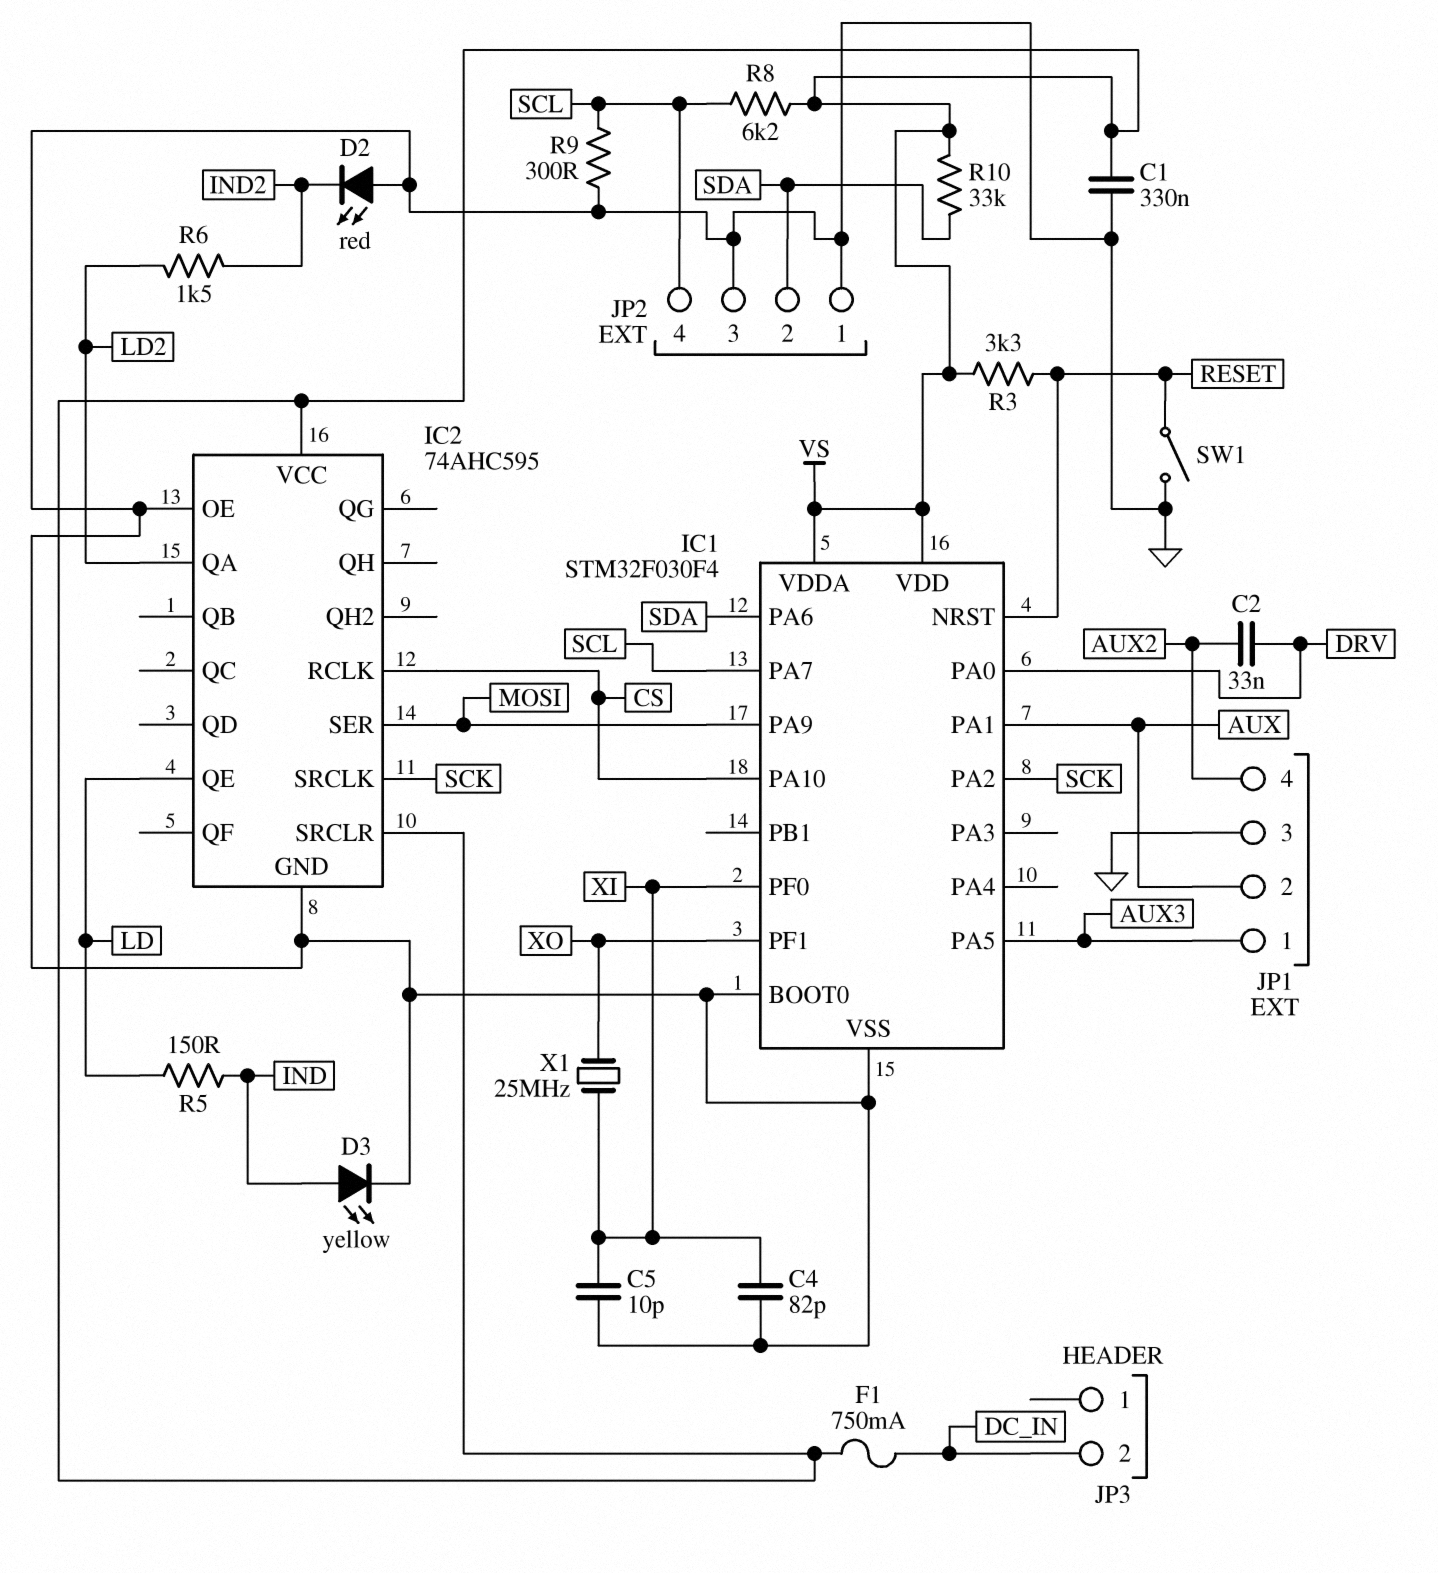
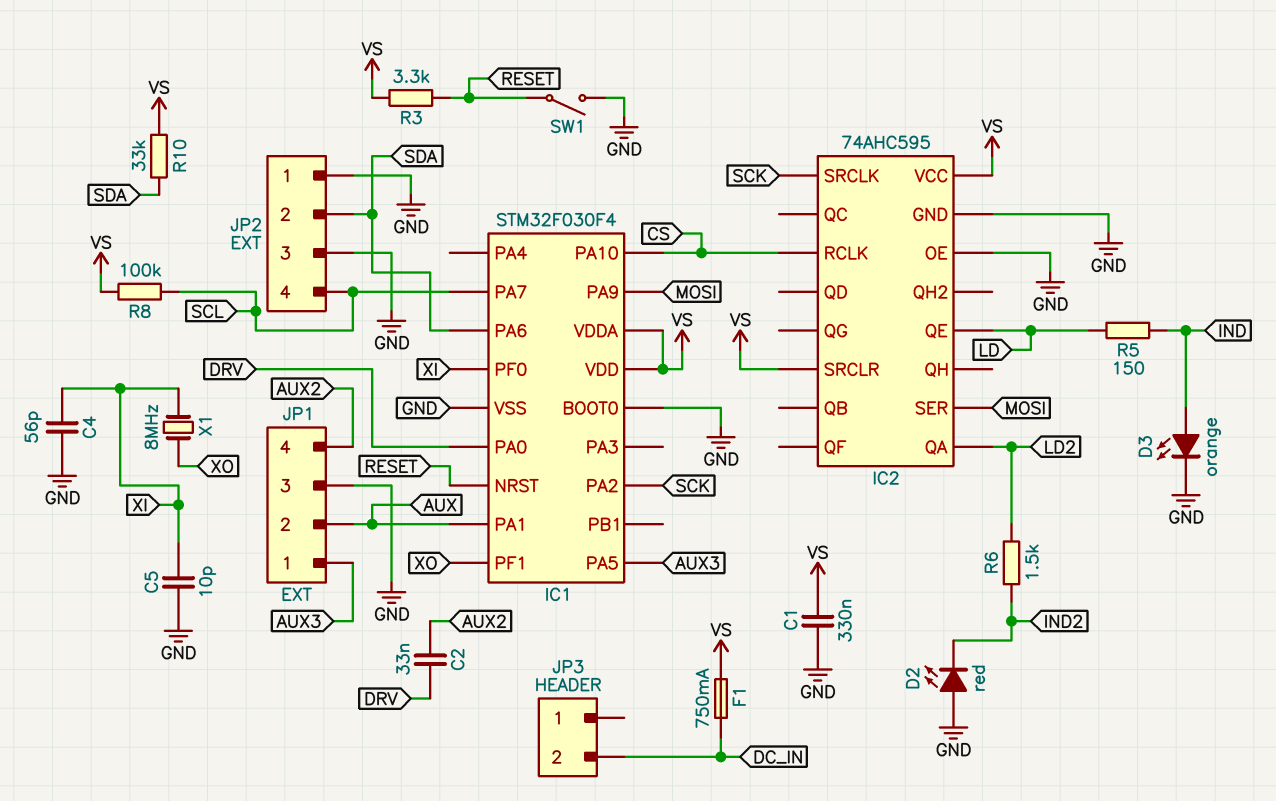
C4: 82pF (GND, XI) -> 56pF (GND, XI)
D3: LED yellow (A IND, K GND) -> LED orange (A IND, K GND)
R8: 6.2k (SCL, VS) -> 100k (SCL, VS)
R9: 300 (GND, SCL) -> none
X1: 25MHz (XI, XO) -> 8MHz (XI, XO)

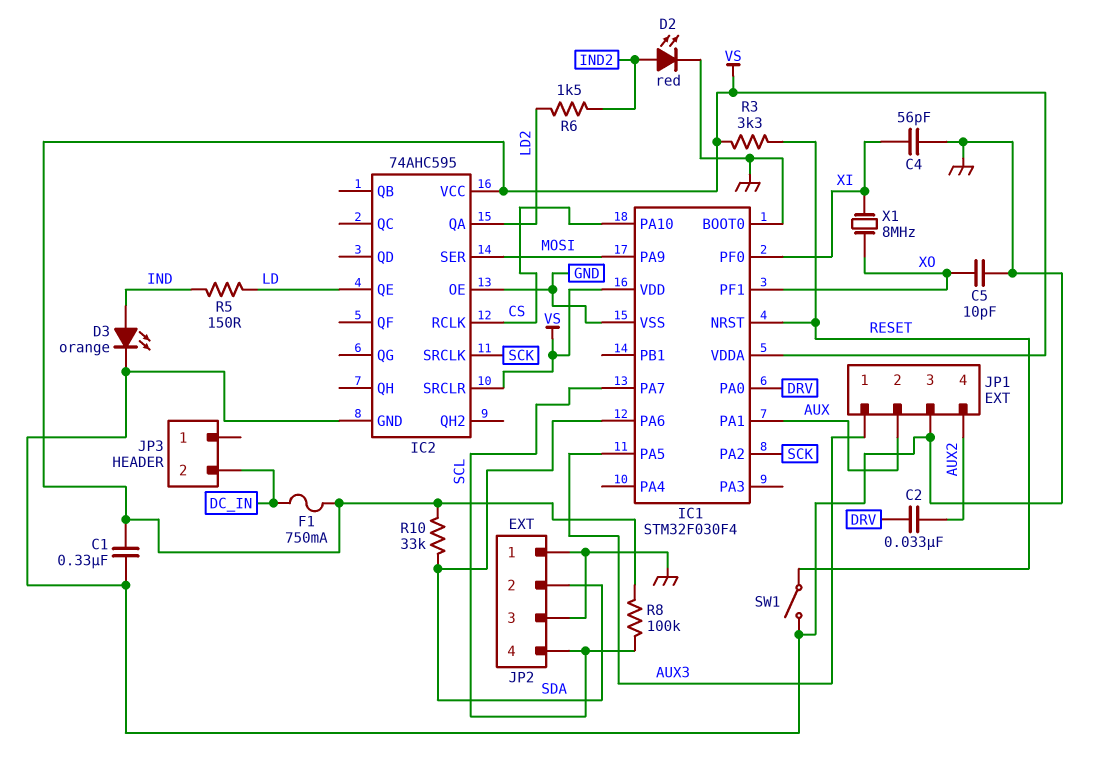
C5: 10pF (GND, XI) -> 10pF (GND, XO)
D2: LED red (A GND, K IND2) -> LED red (A IND2, K GND)

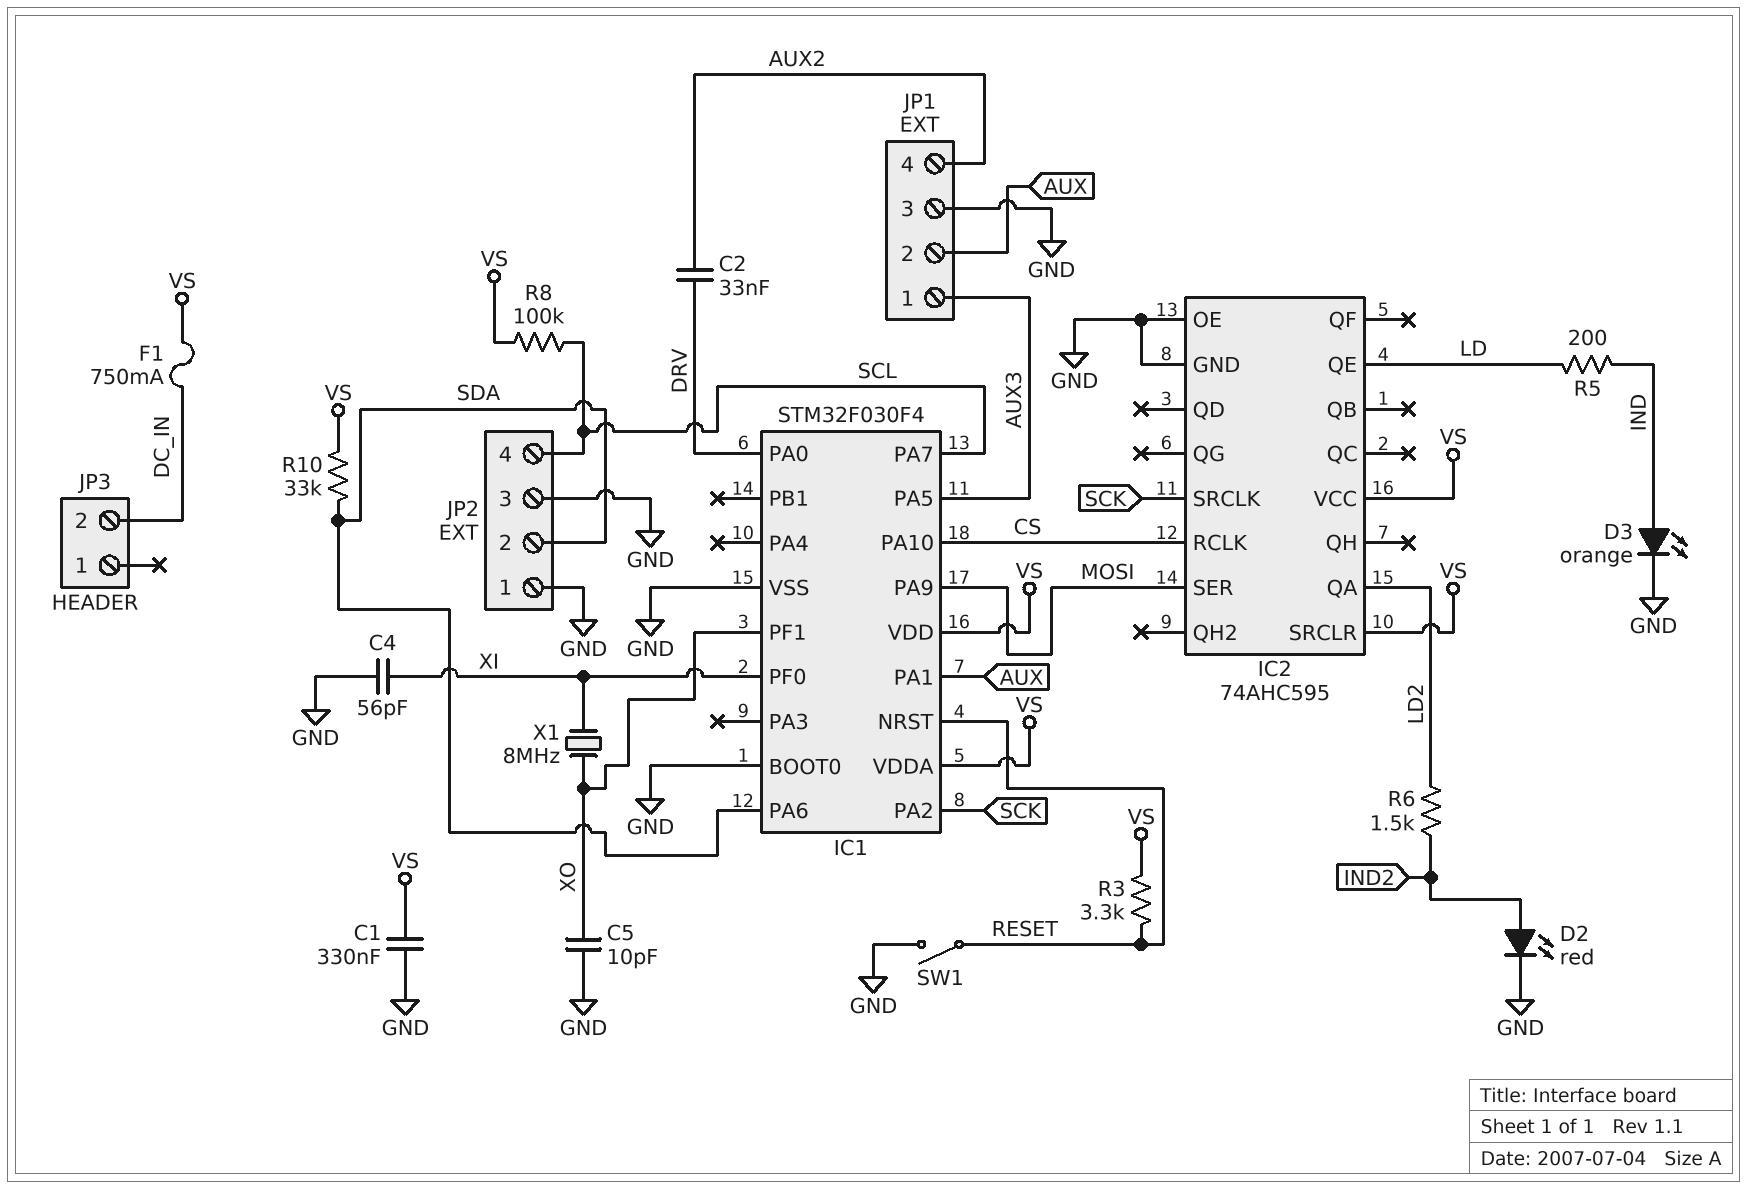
R5: 150 (IND, LD) -> 200 (IND, LD)

